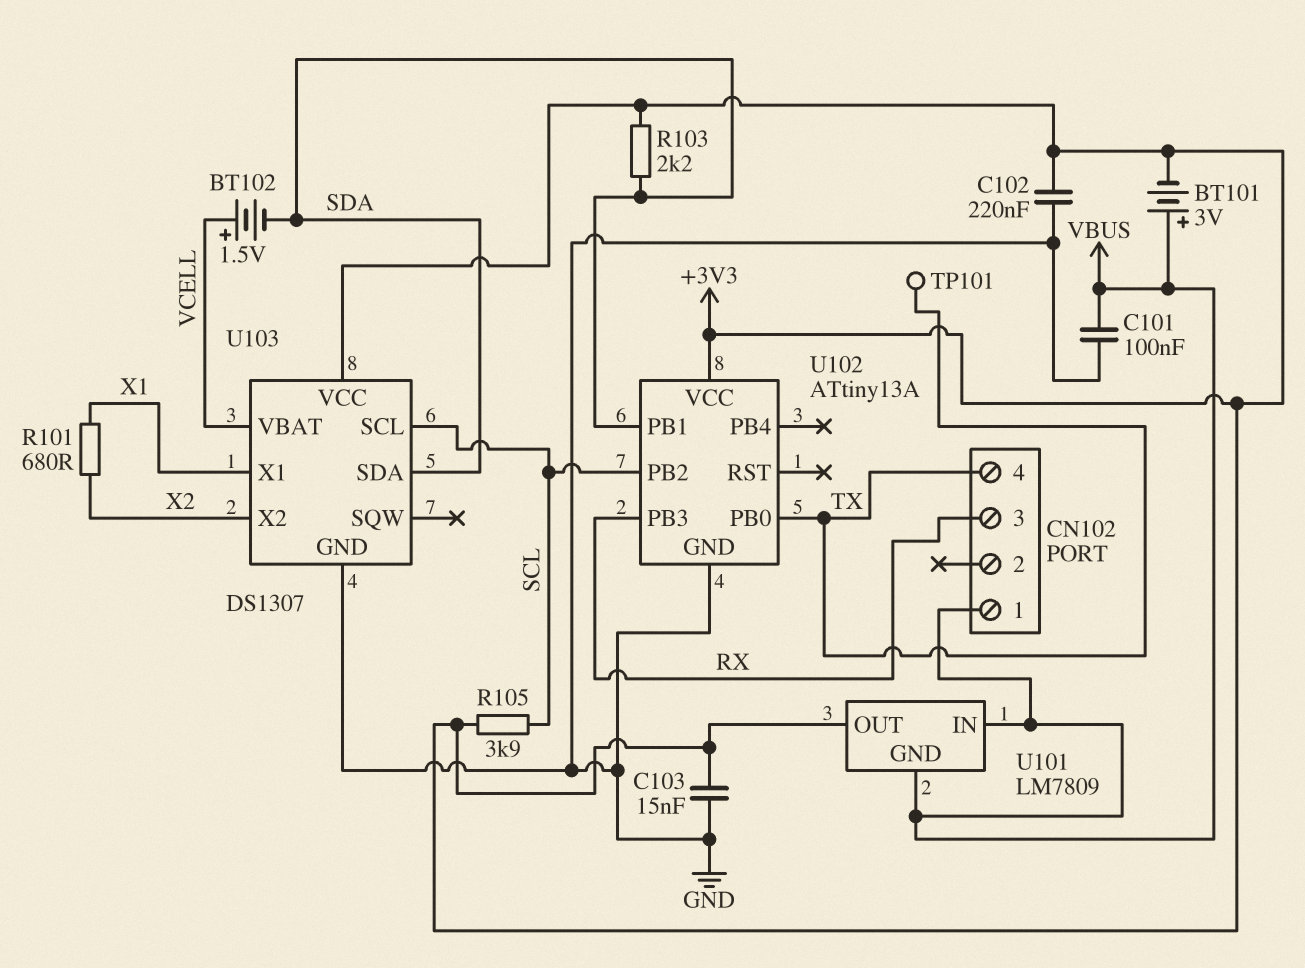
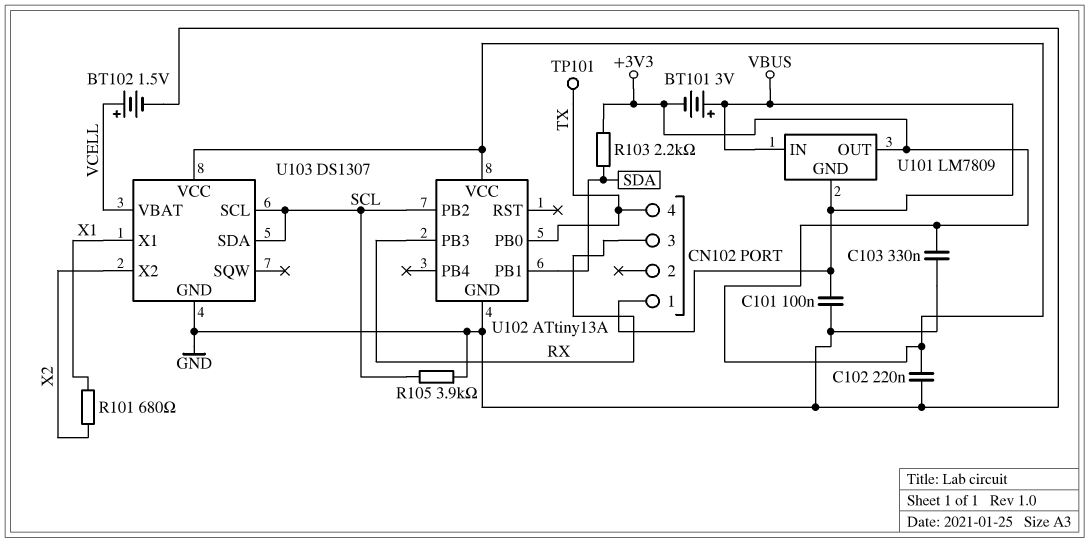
BT102: 1.5V (plus VCELL, minus SDA) -> 1.5V (plus VCELL, minus GND)
C103: 15nF (+3V3, GND) -> 330nF (+3V3, GND)
R105: 3.9k (+3V3, SCL) -> 3.9k (GND, SCL)
U103 pin SDA: SDA -> SCL

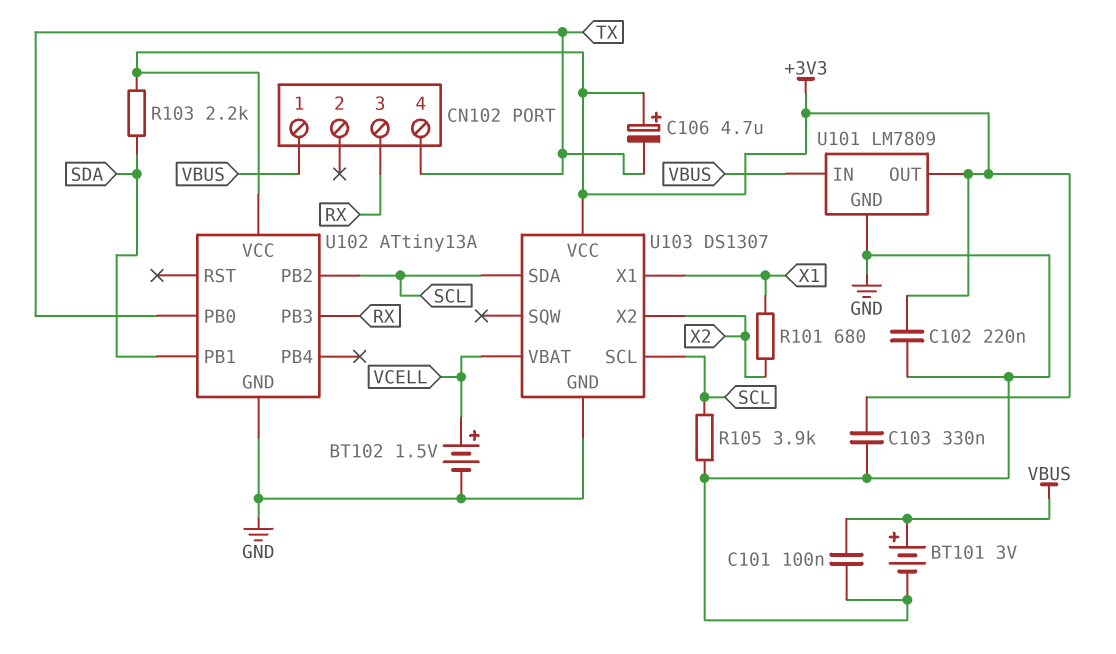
BT101: 3V (plus VBUS, minus +3V3) -> 3V (plus VBUS, minus GND)
C106: none -> 4.7uF (plus +3V3, minus TX)
TP101: test point (TX) -> none
U101 pin GND: VBUS -> GND

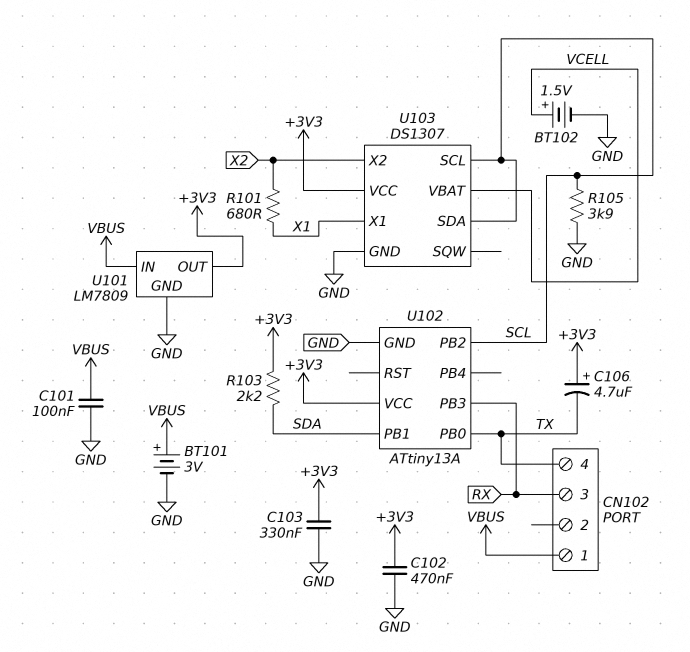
C102: 220nF (+3V3, GND) -> 470nF (+3V3, GND)

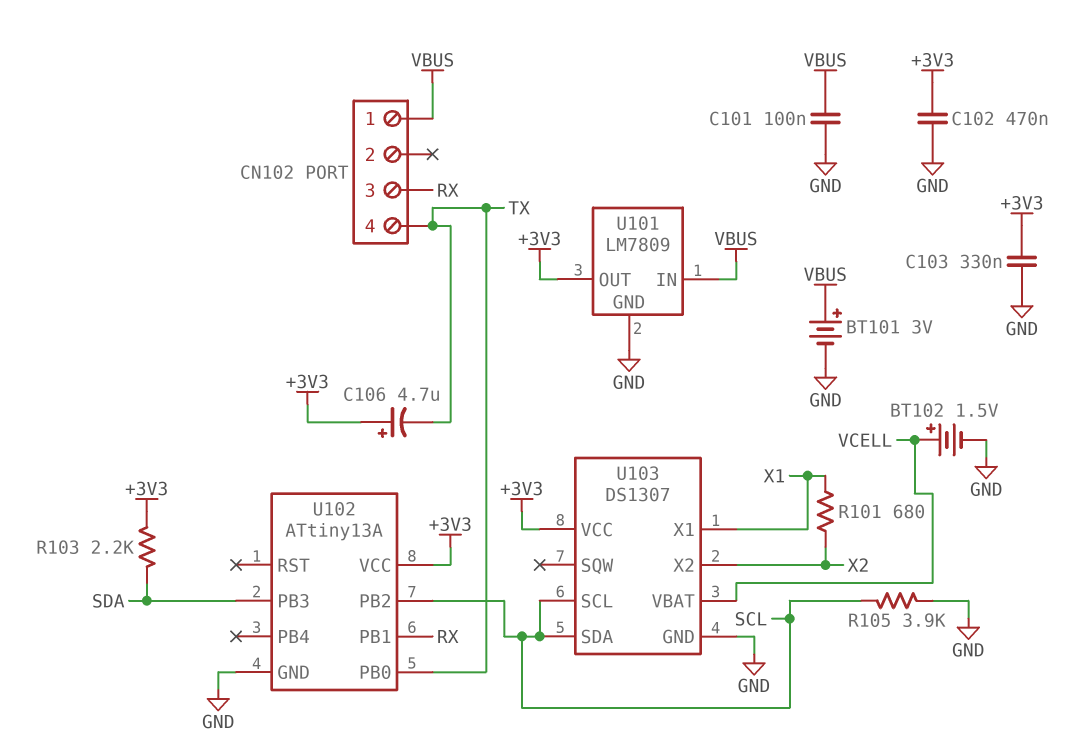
U102 pin PB1: SDA -> RX
U102 pin PB3: RX -> SDA

